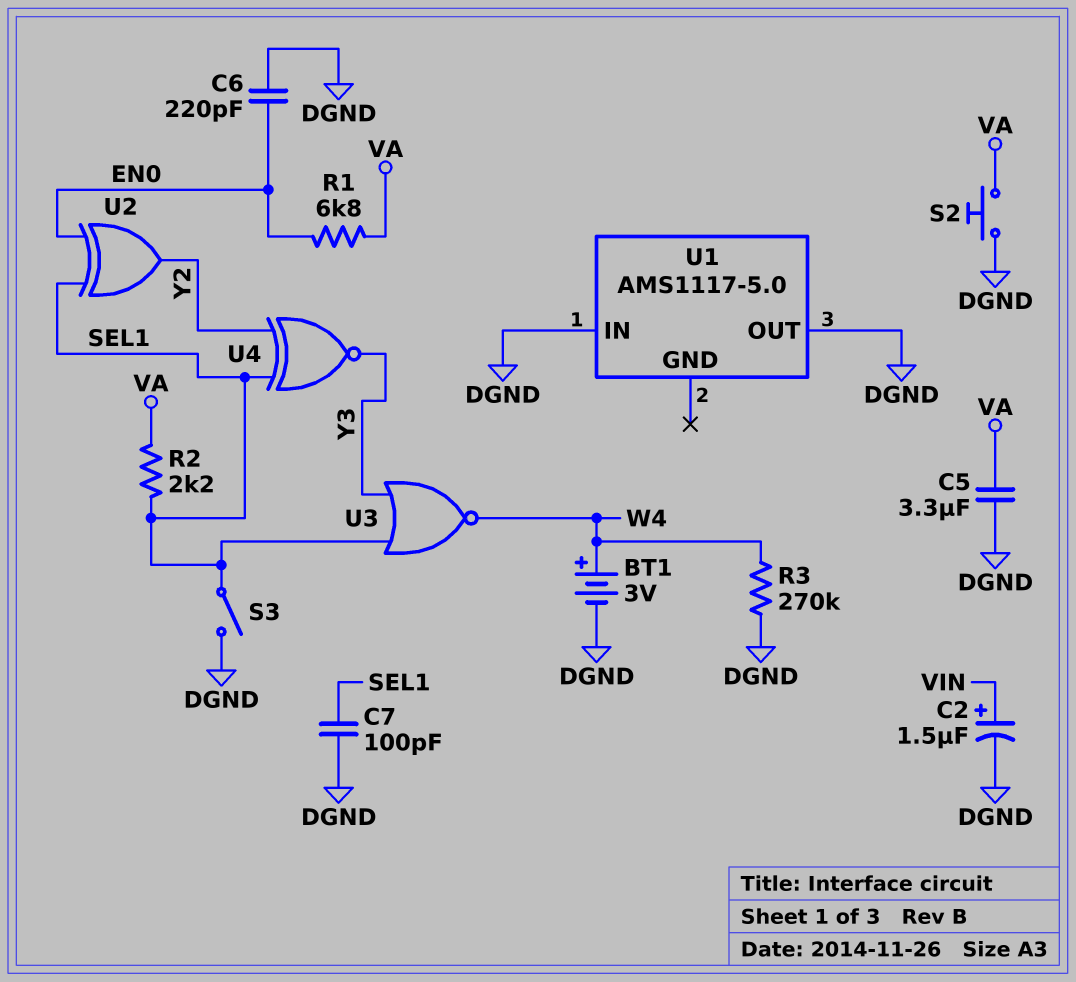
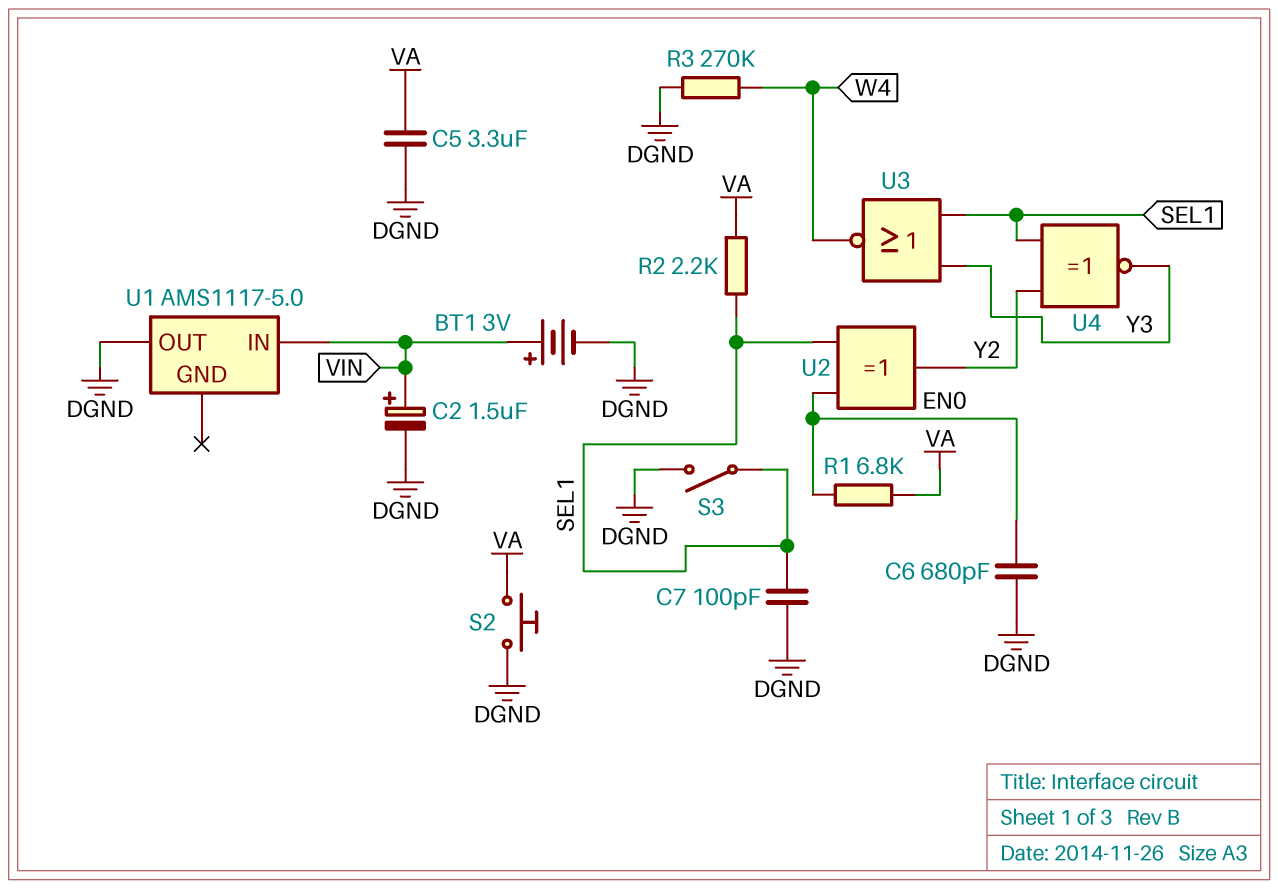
BT1: 3V (plus W4, minus DGND) -> 3V (plus VIN, minus DGND)
C6: 220pF (DGND, EN0) -> 680pF (DGND, EN0)
U1 pin IN: DGND -> VIN

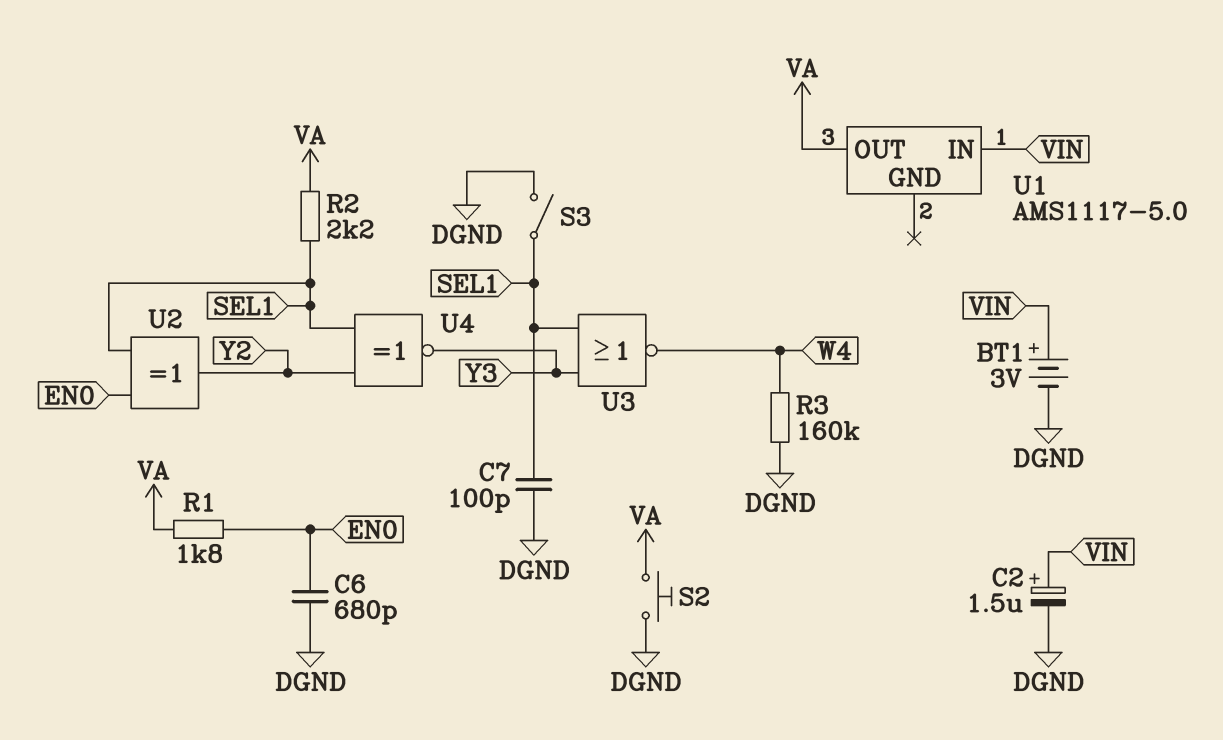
C5: 3.3uF (DGND, VA) -> none
R1: 6.8k (EN0, VA) -> 1.8k (EN0, VA)
R3: 270k (DGND, W4) -> 160k (DGND, W4)
U1 pin OUT: DGND -> VA

